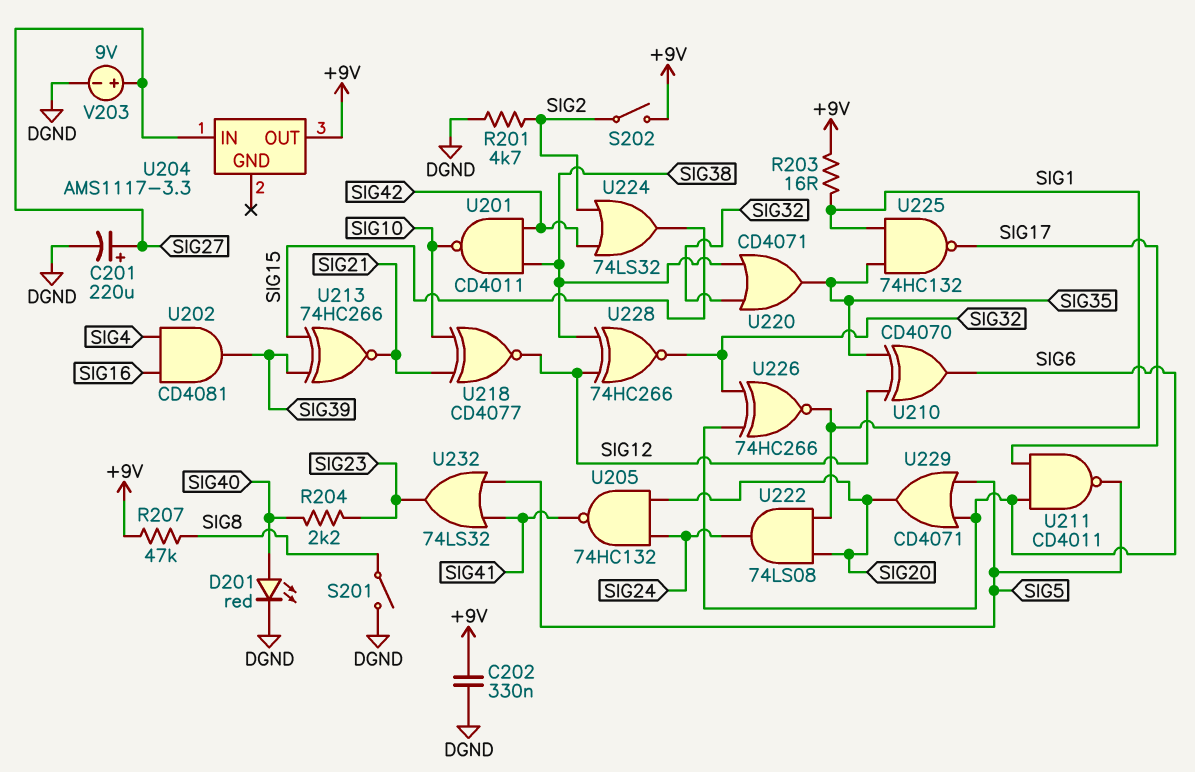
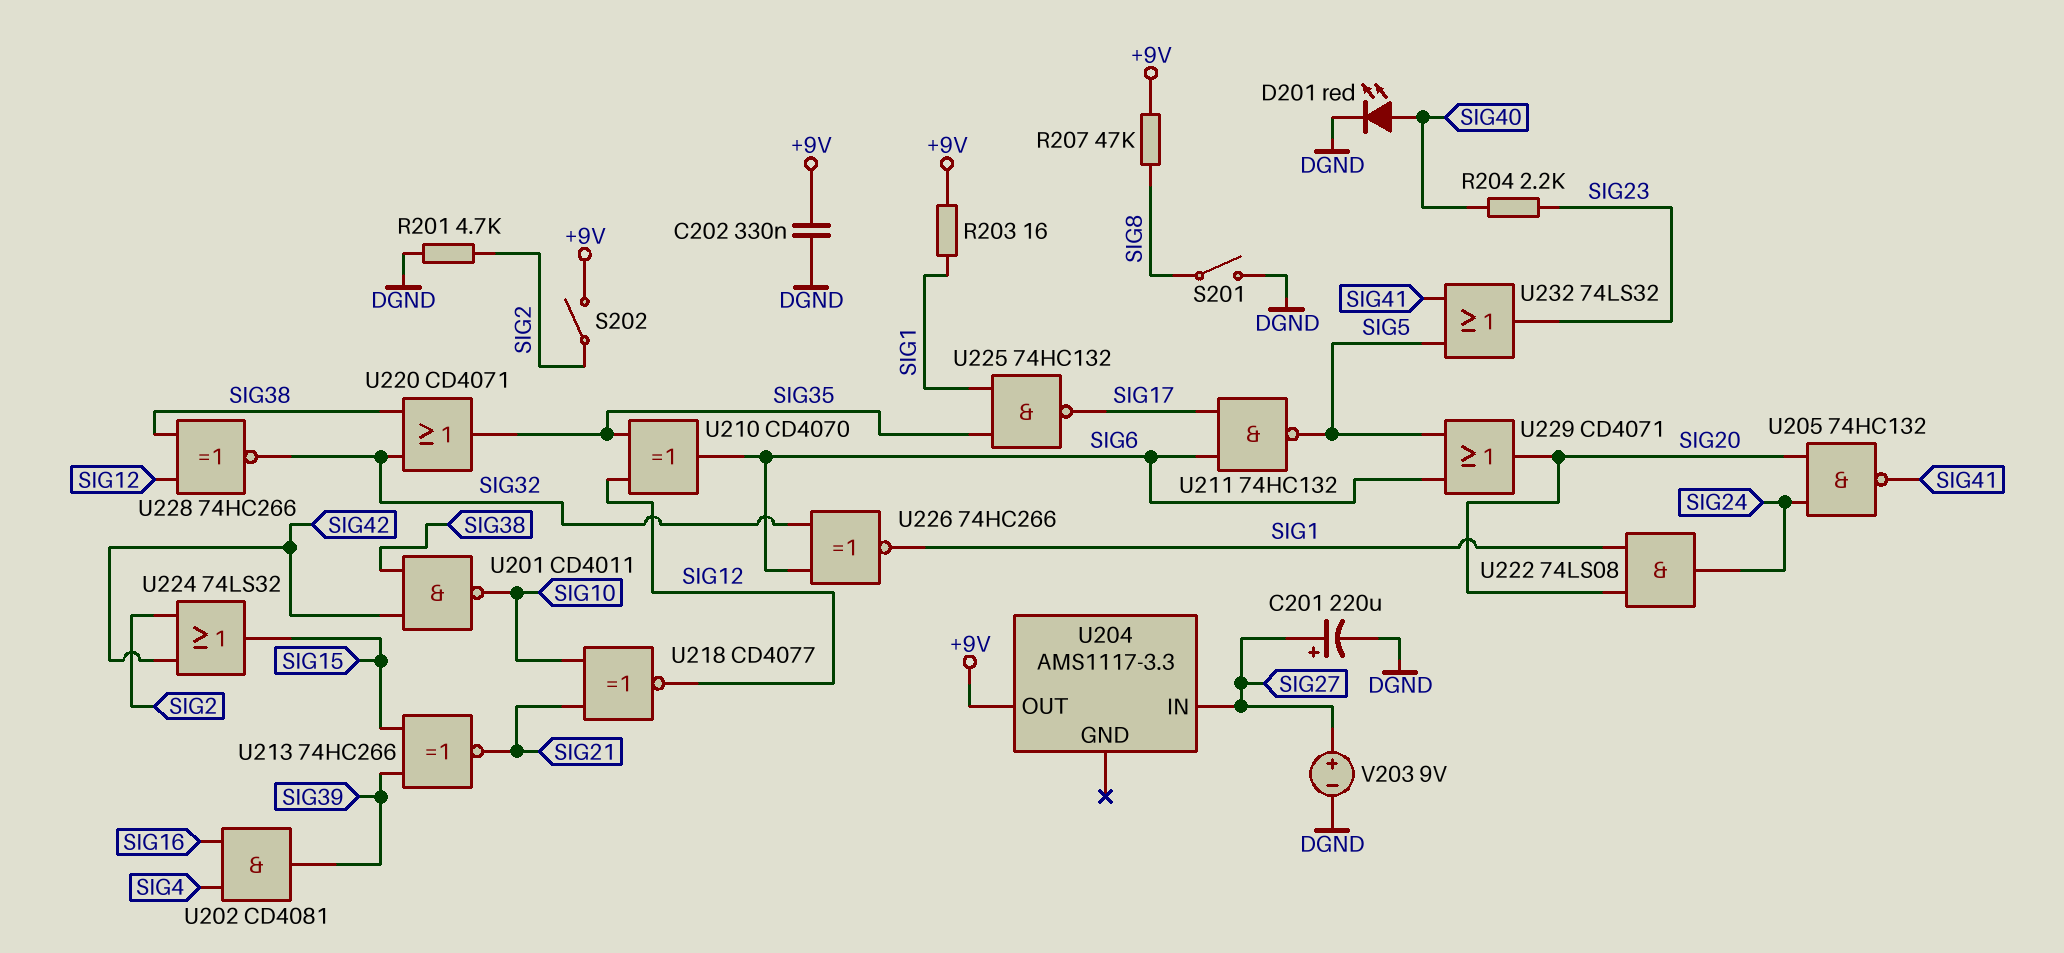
U211: NAND CD4011 (in SIG6, in SIG17, out SIG5) -> NAND 74HC132 (in SIG6, in SIG17, out SIG5)

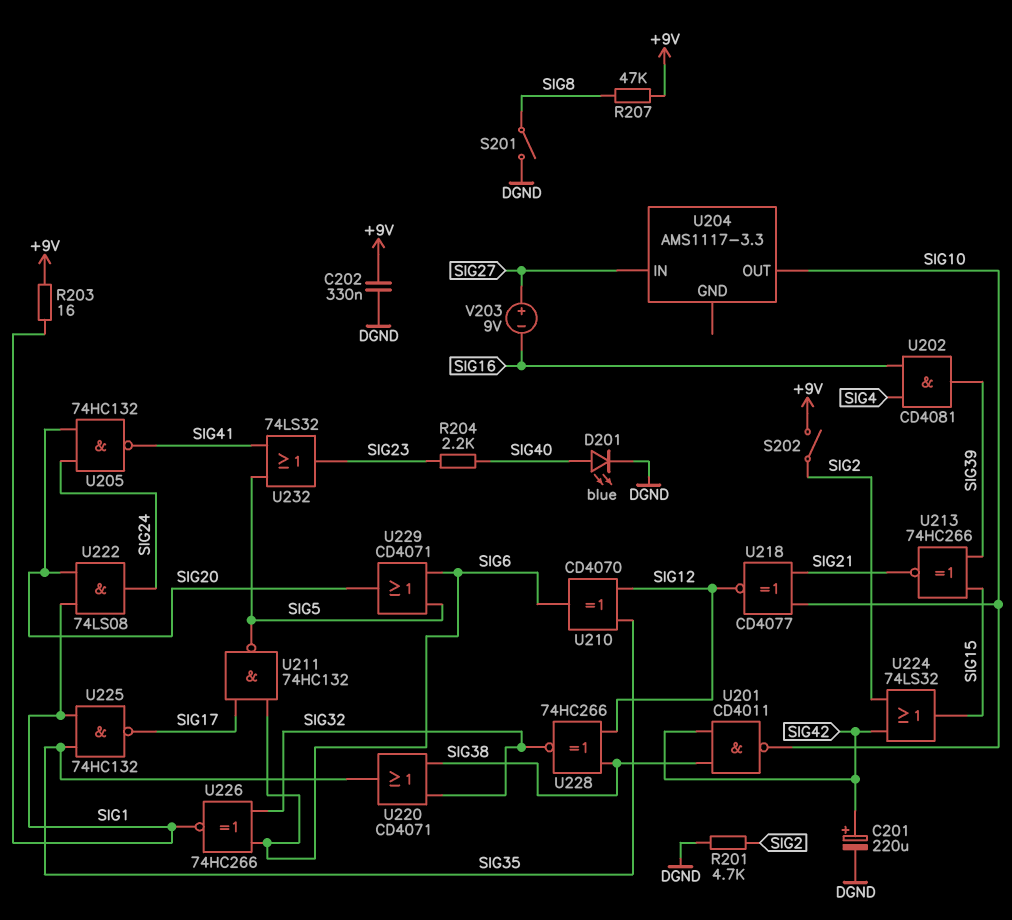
C201: 220uF (plus SIG27, minus DGND) -> 220uF (plus SIG42, minus DGND)
D201: LED red (A SIG40, K DGND) -> LED blue (A SIG40, K DGND)
U204 pin OUT: +9V -> SIG10
V203: 9V (plus SIG27, minus DGND) -> 9V (plus SIG27, minus SIG16)

